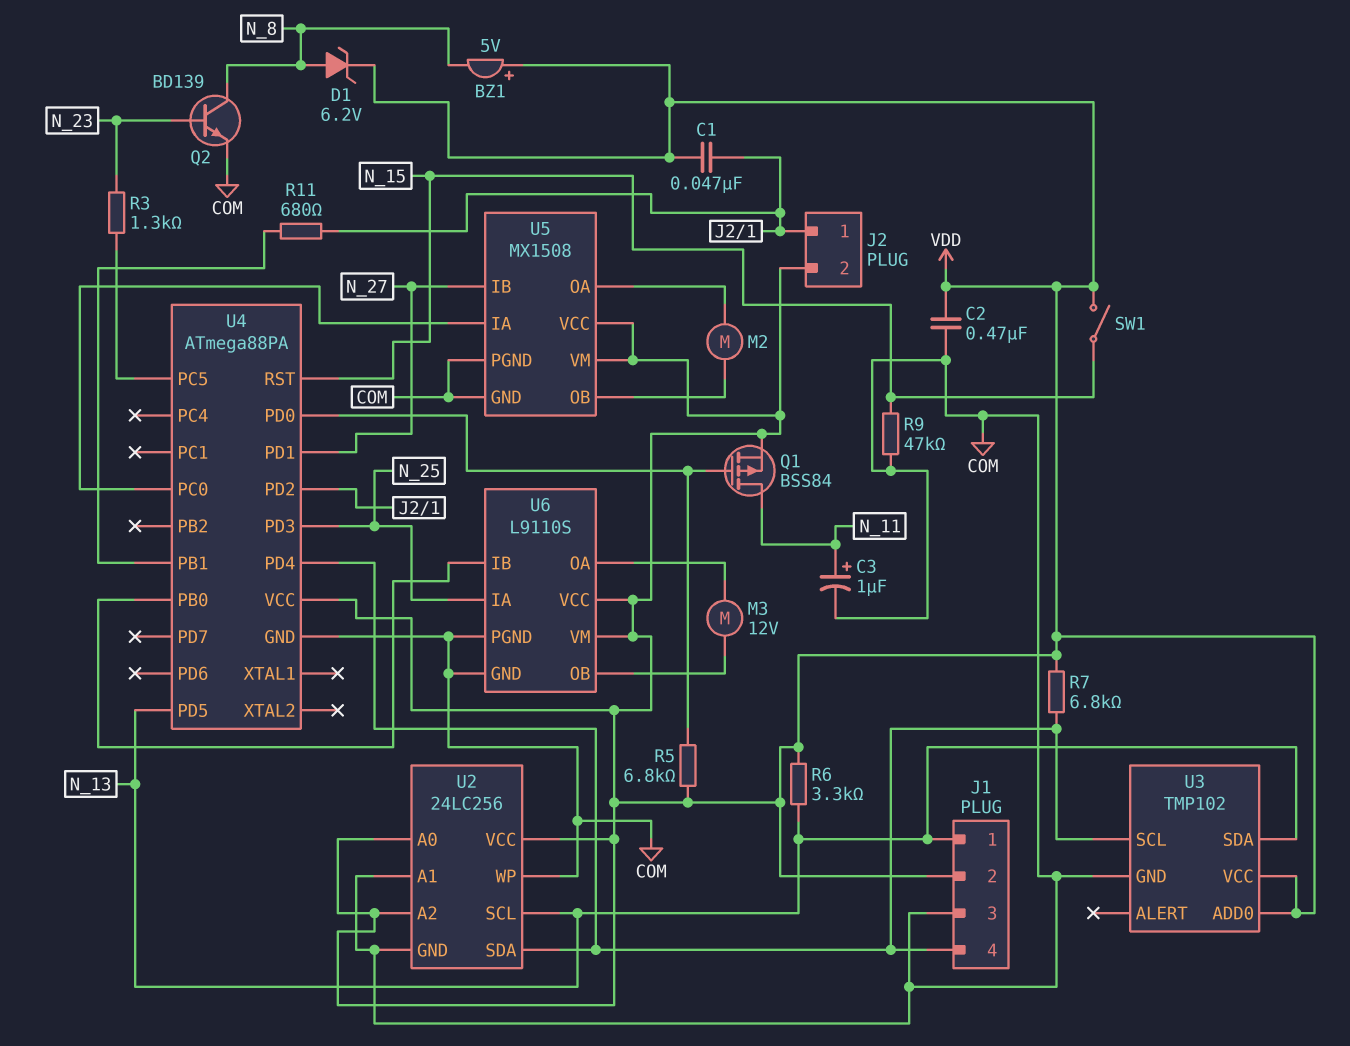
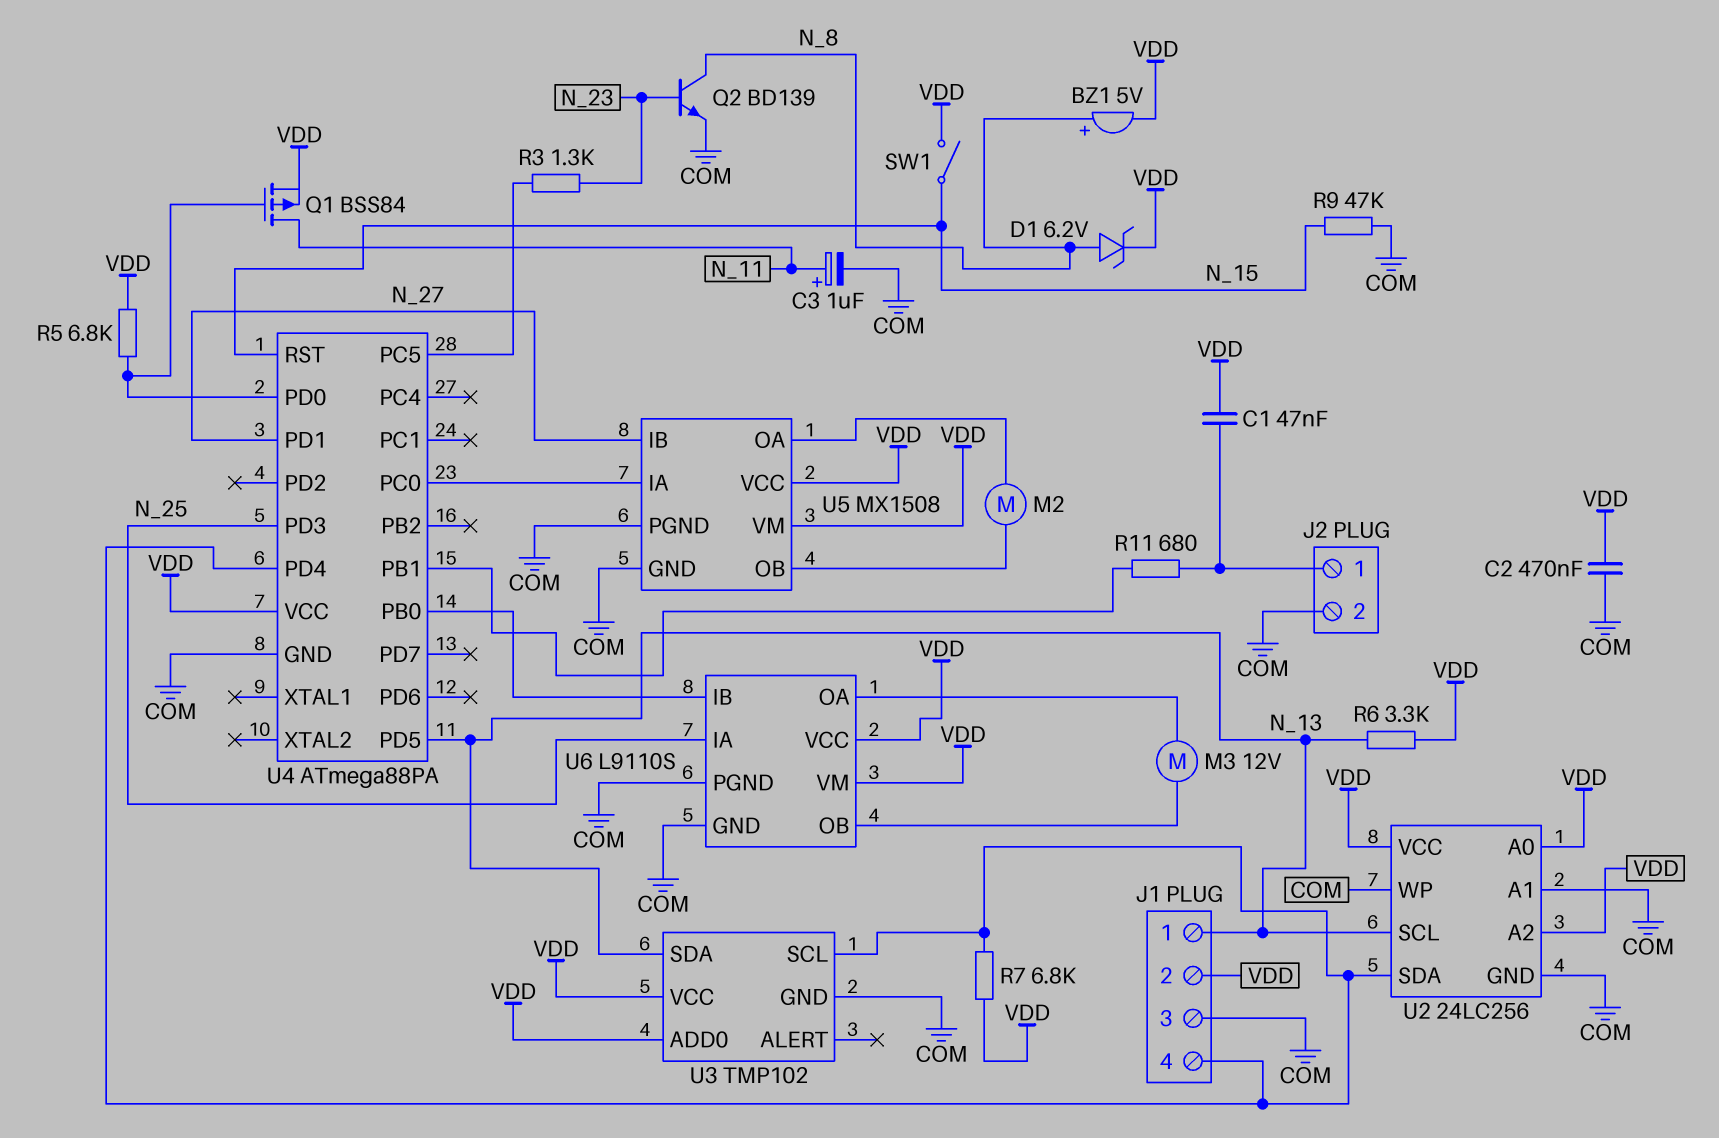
BZ1: buzzer 5V (plus VDD, minus N_8) -> buzzer 5V (plus N_8, minus VDD)
J2 pin 2: VDD -> COM
U4 pin PD2: J2/1 -> none

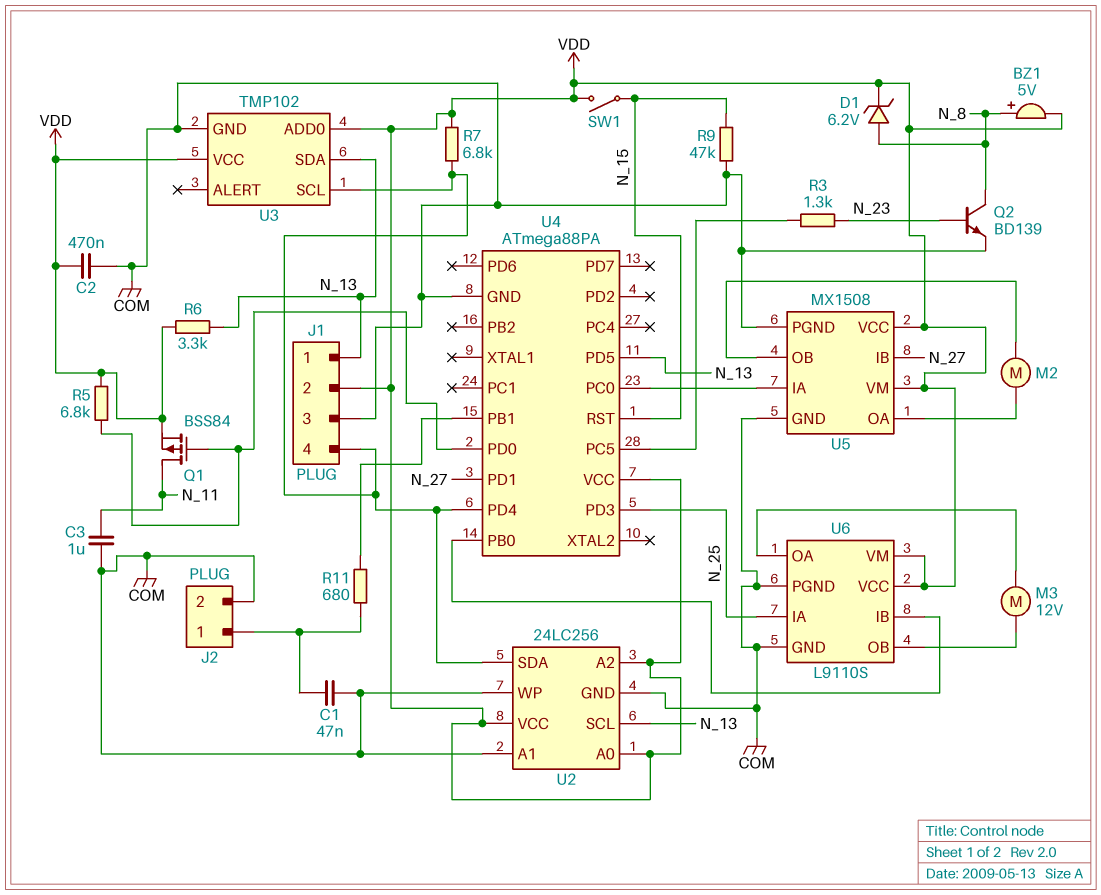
C1: 47nF (J2/1, VDD) -> 47nF (COM, J2/1)
C3: 1uF (plus N_11, minus COM) -> 1uF (COM, N_11)

